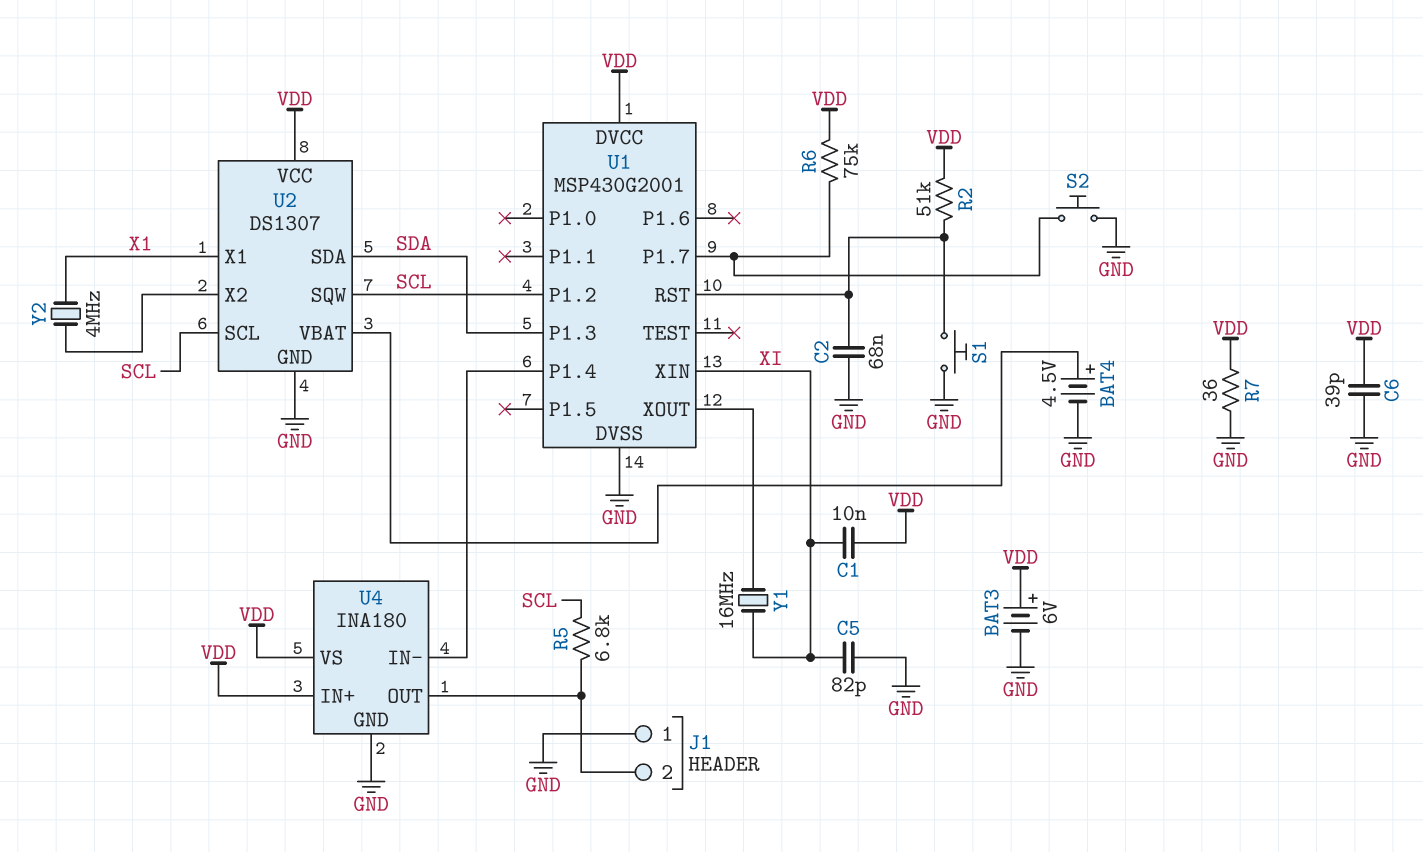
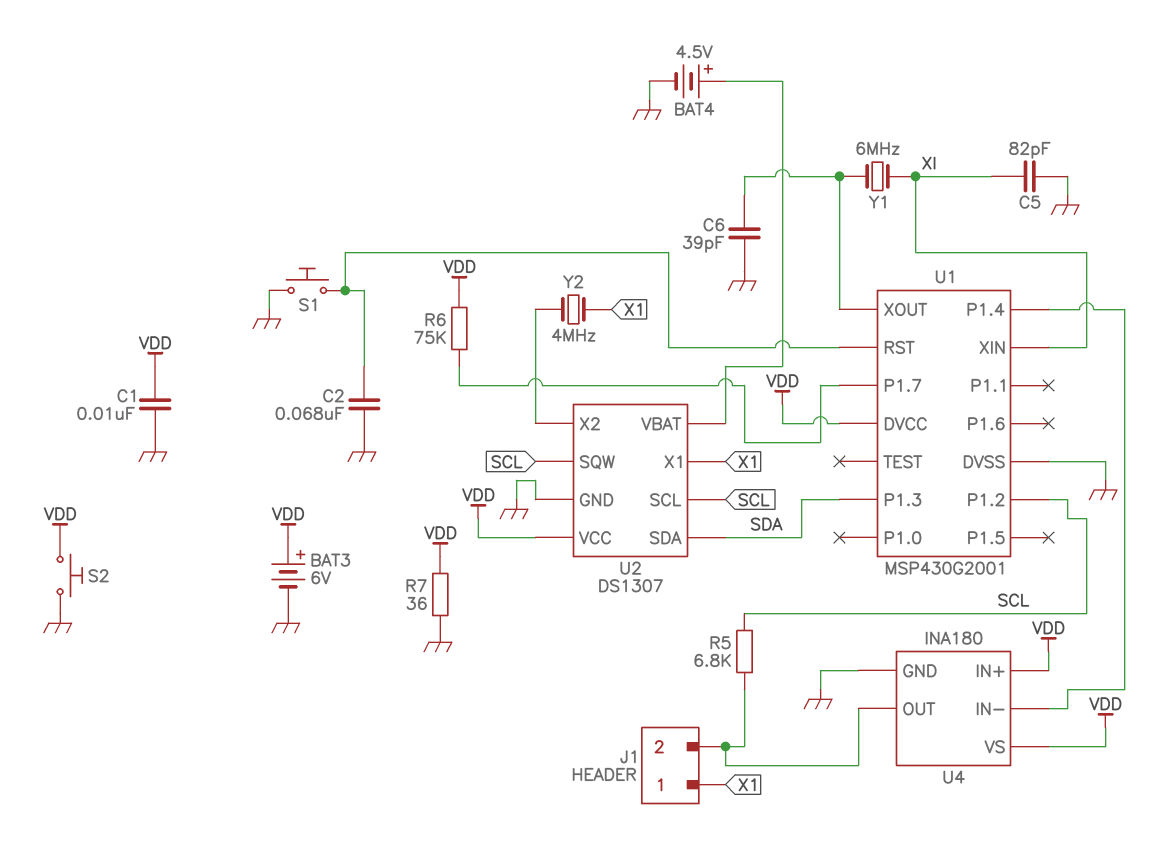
C1: 10nF (VDD, XI) -> 10nF (GND, VDD)
C6: 39pF (GND, VDD) -> 39pF (GND, U1/XOUT)
J1 pin 1: GND -> X1
R2: 51k (U1/RST, VDD) -> none
S2: button (GND, U1/P1.7) -> button (GND, VDD)
Y1: 16MHz (U1/XOUT, XI) -> 6MHz (U1/XOUT, XI)

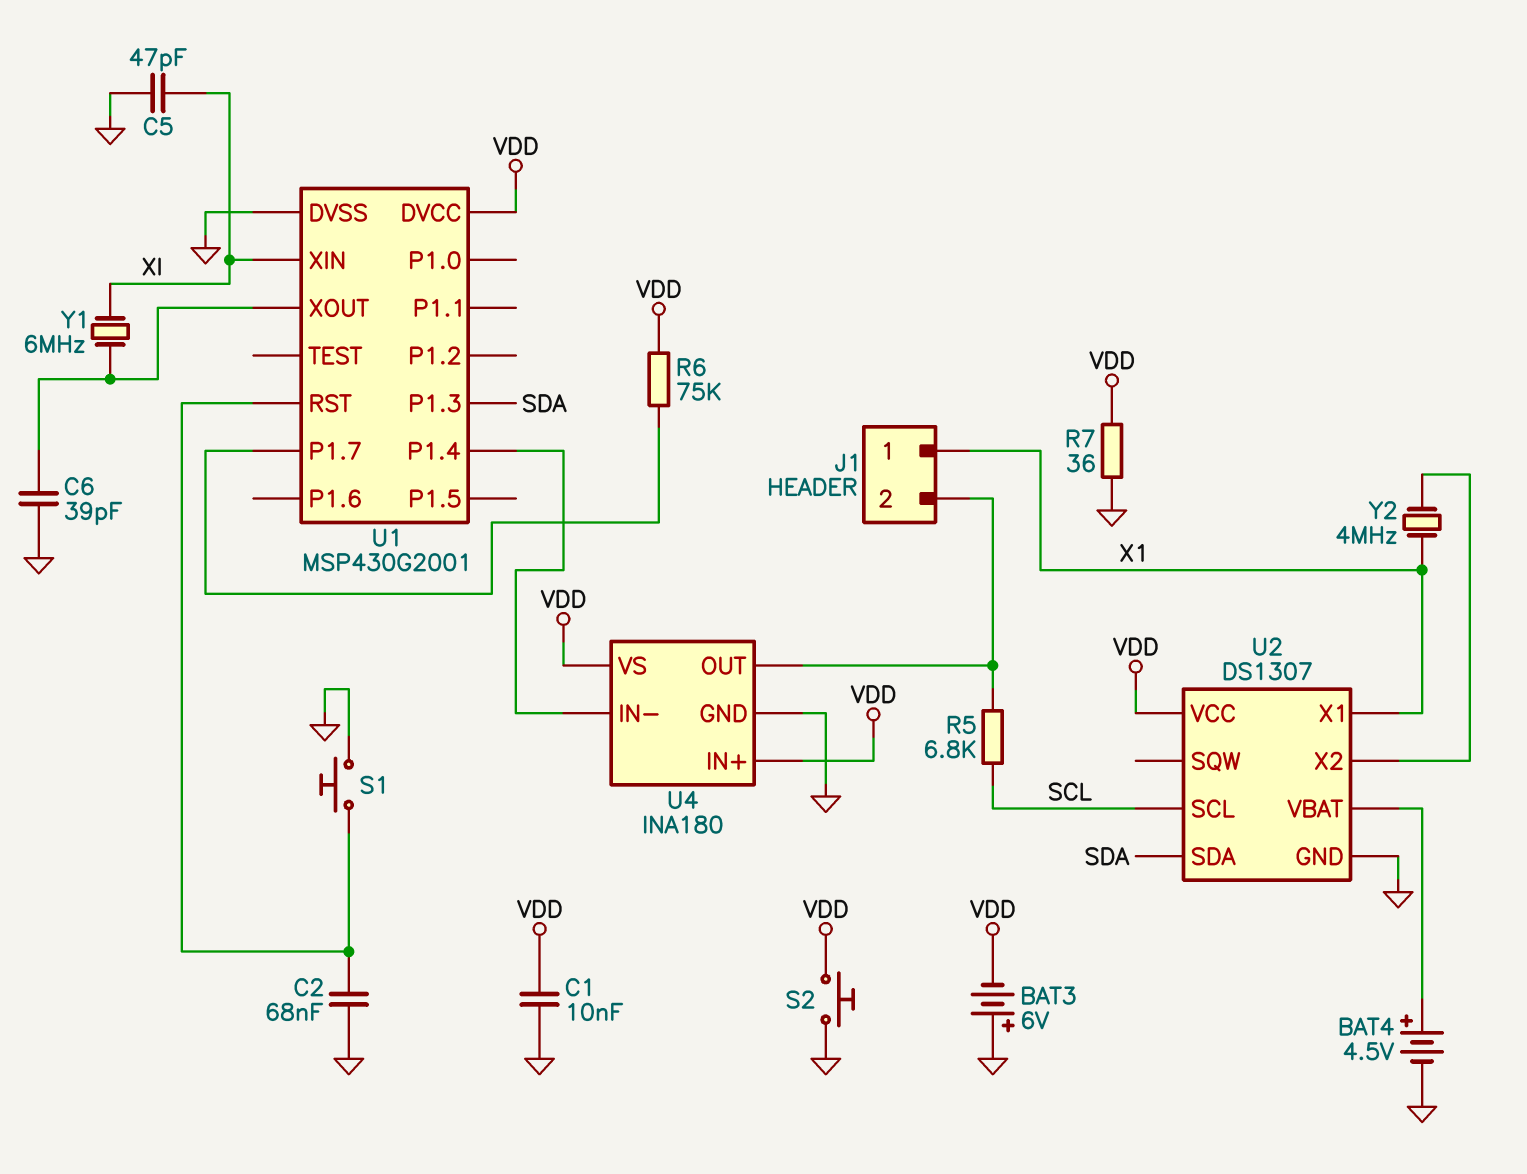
BAT3: 6V (plus VDD, minus GND) -> 6V (plus GND, minus VDD)
C5: 82pF (GND, XI) -> 47pF (GND, XI)
U1 pin P1.2: SCL -> none
U2 pin SQW: SCL -> none

